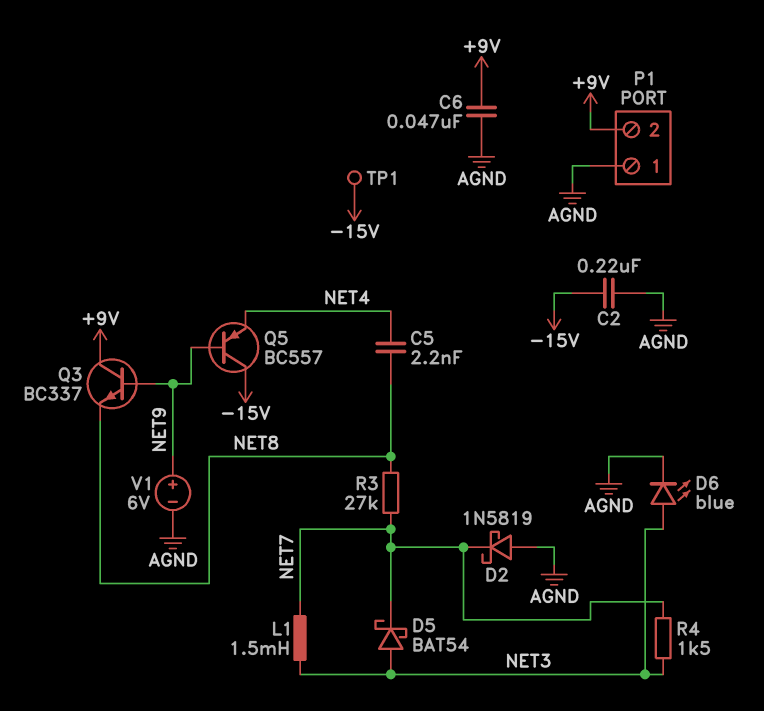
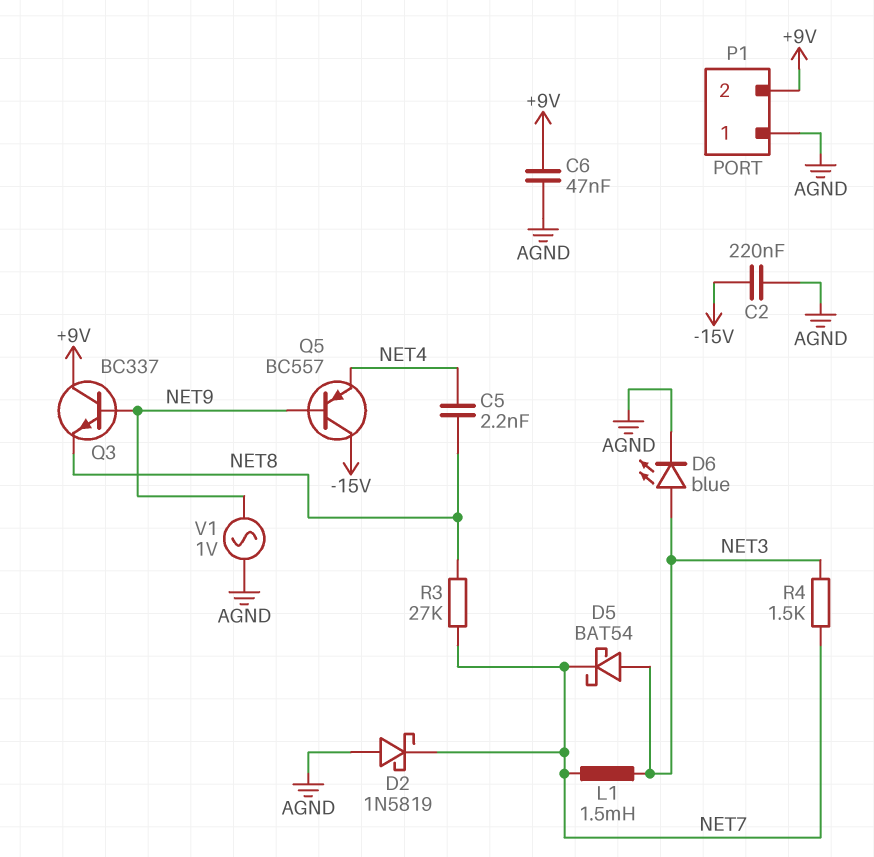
TP1: test point (-15V) -> none
V1: 6V (plus NET9, minus AGND) -> AC 1V (AGND, NET9)

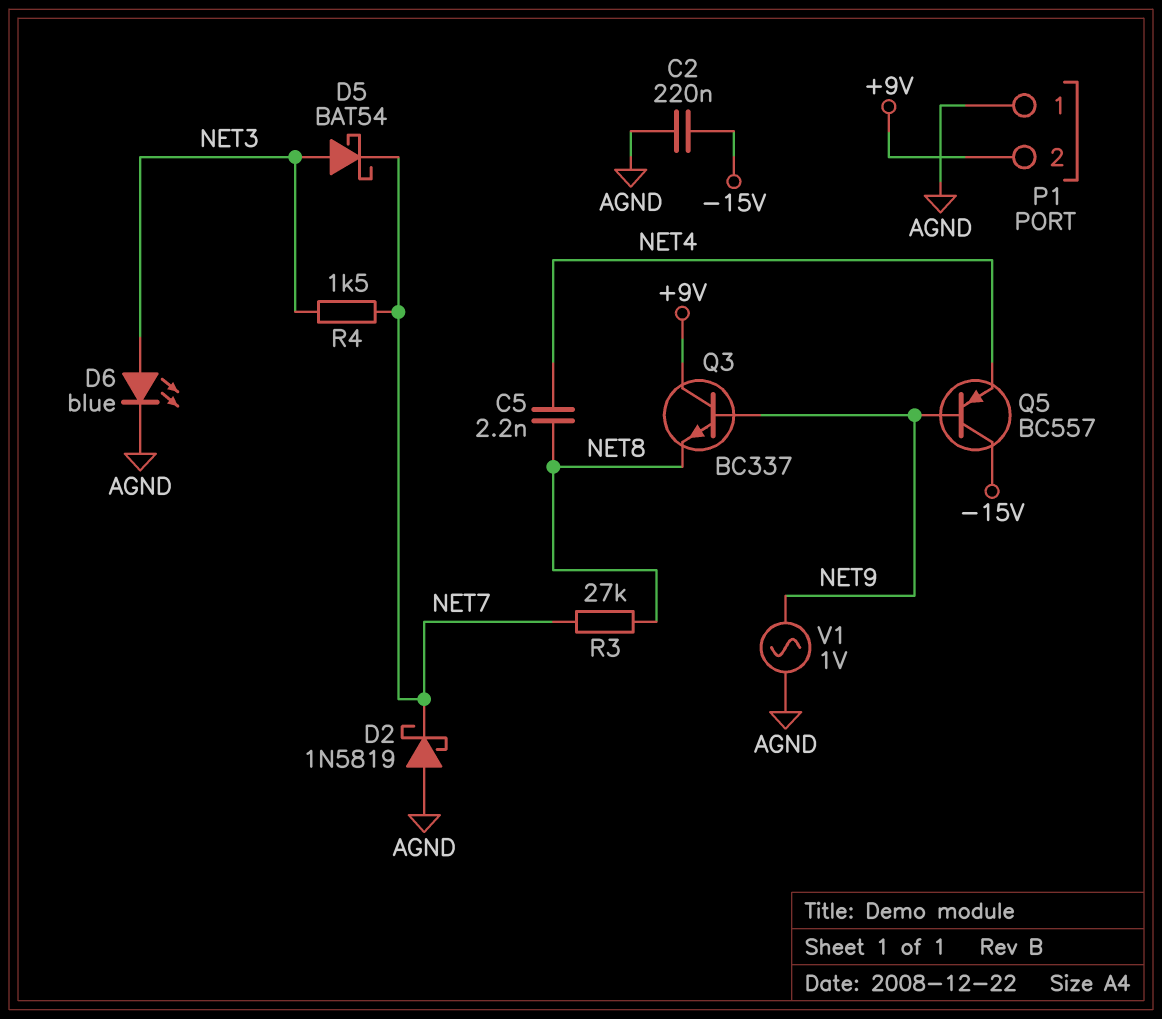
C6: 47nF (+9V, AGND) -> none
L1: 1.5mH (NET3, NET7) -> none

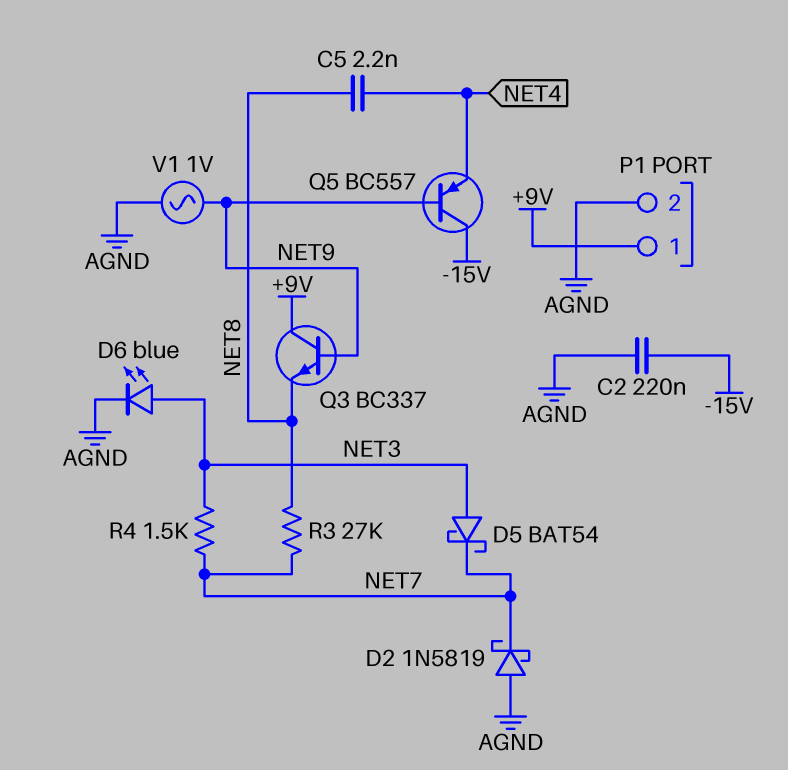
P1 pin 1: AGND -> +9V
P1 pin 2: +9V -> AGND

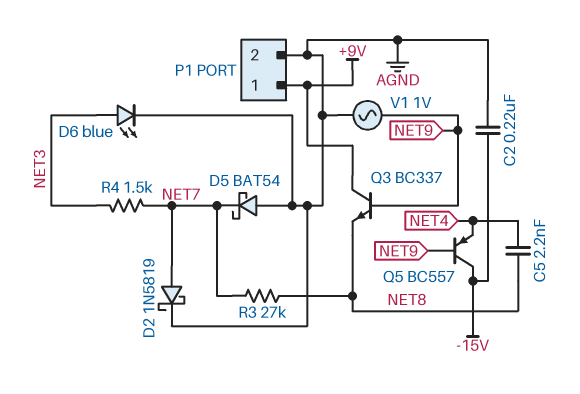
D2: schottky 1N5819 (A AGND, K NET7) -> schottky 1N5819 (A NET7, K AGND)
D5: schottky BAT54 (A NET3, K NET7) -> schottky BAT54 (A AGND, K NET7)

